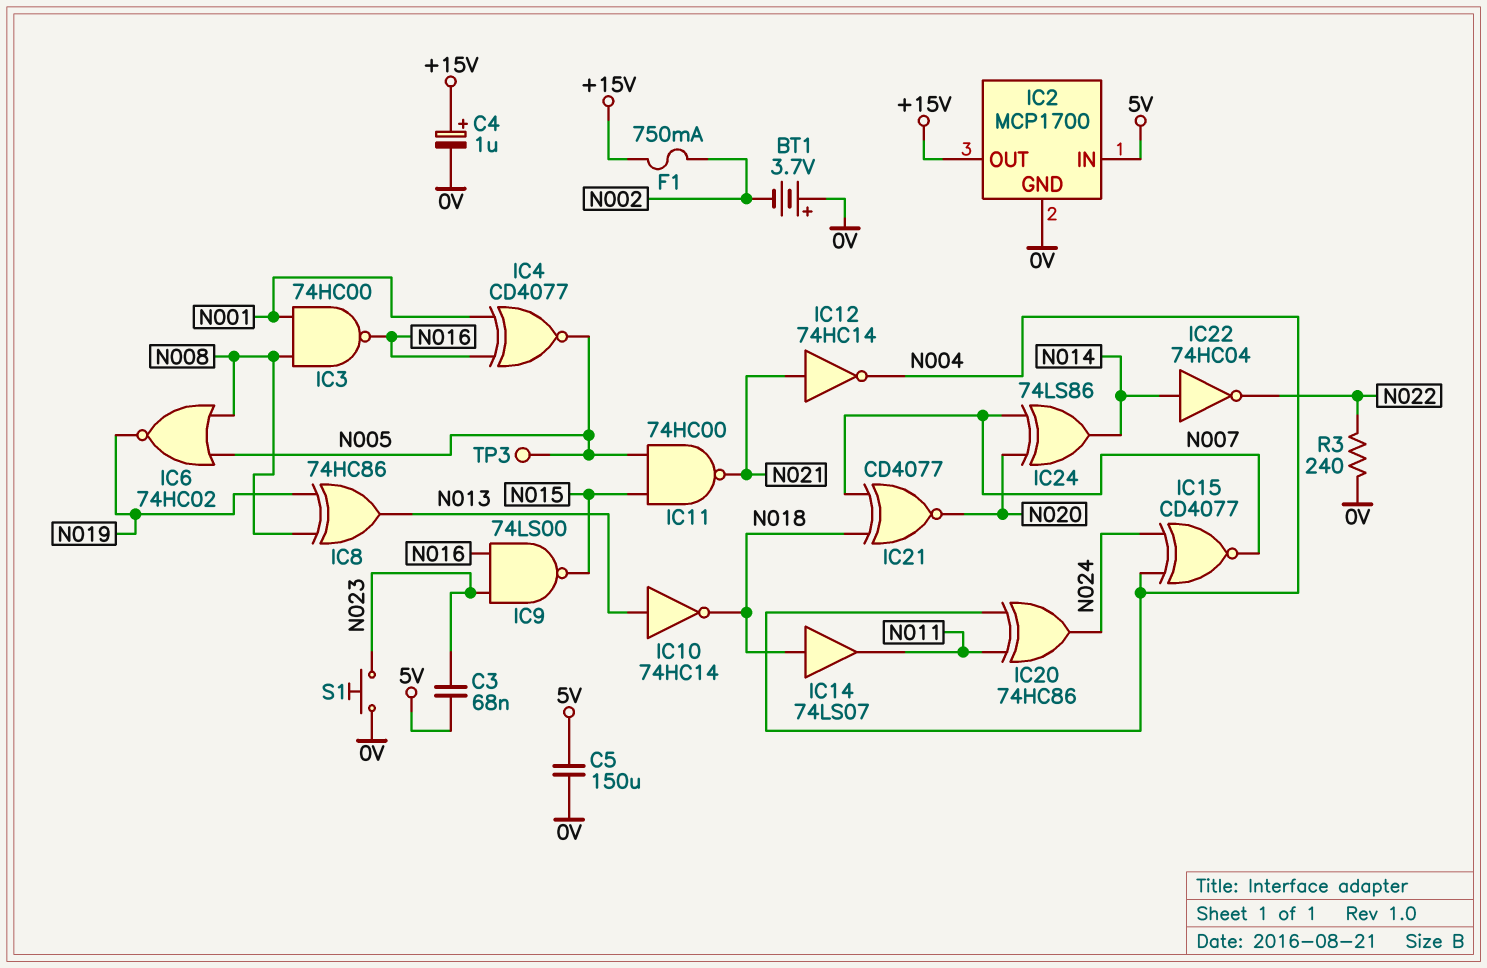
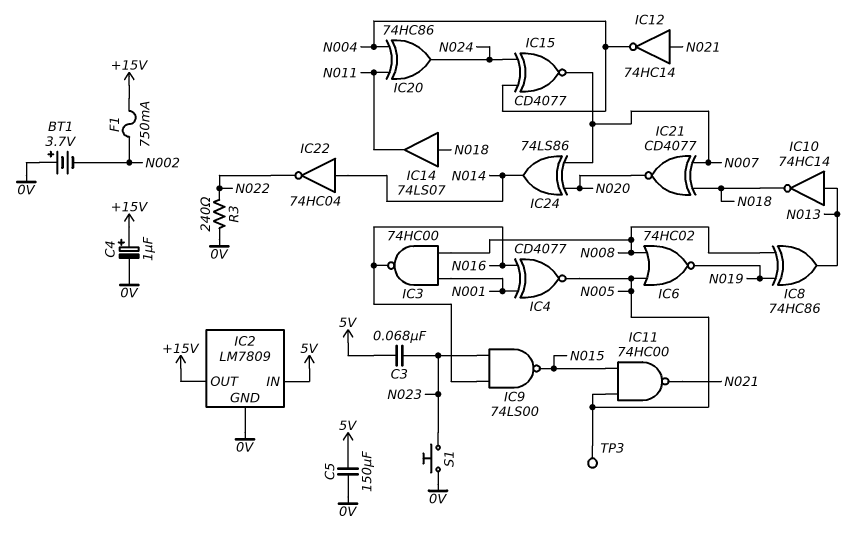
IC2: MCP1700 -> LM7809

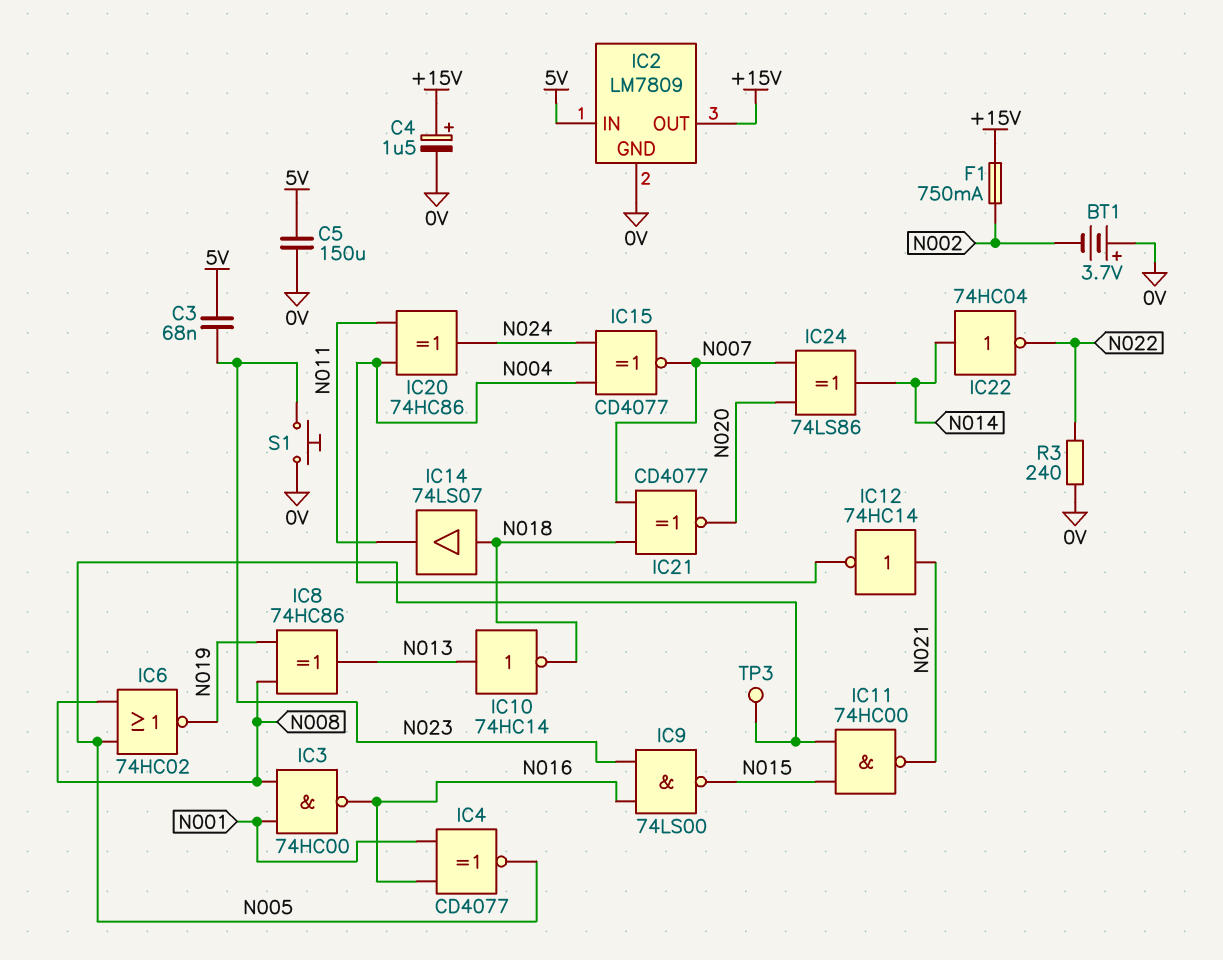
C4: 1uF (plus +15V, minus 0V) -> 1.5uF (plus +15V, minus 0V)

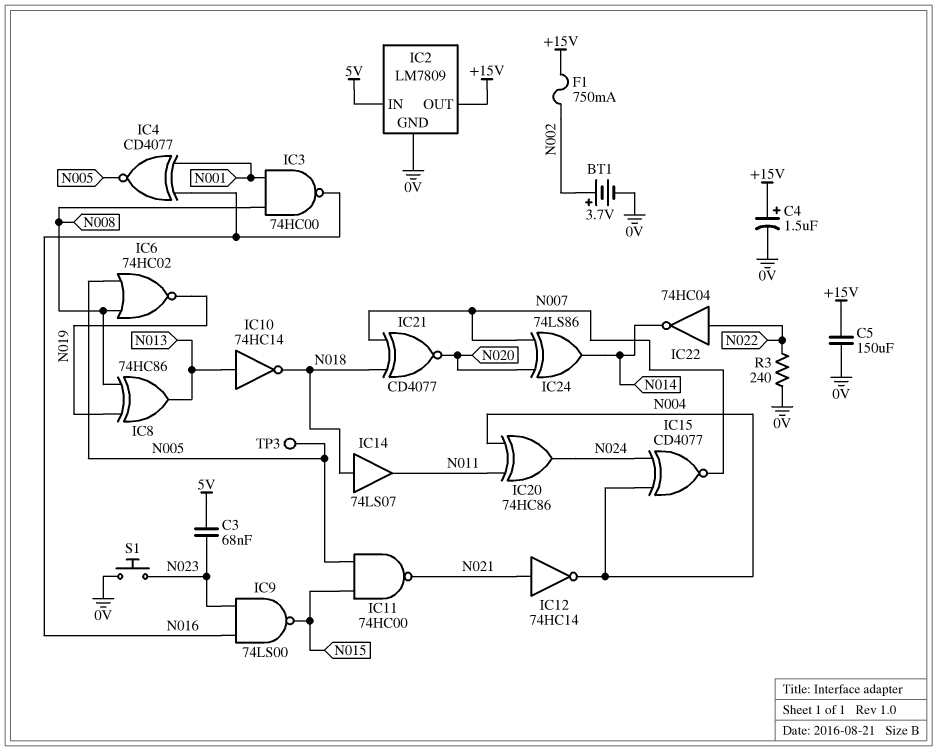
BT1: 3.7V (plus 0V, minus N002) -> 3.7V (plus N002, minus 0V)
C5: 150uF (0V, 5V) -> 150uF (+15V, 0V)
IC22: NOT 74HC04 (in N014, out N022) -> NOT 74HC04 (in N022, out N014)

